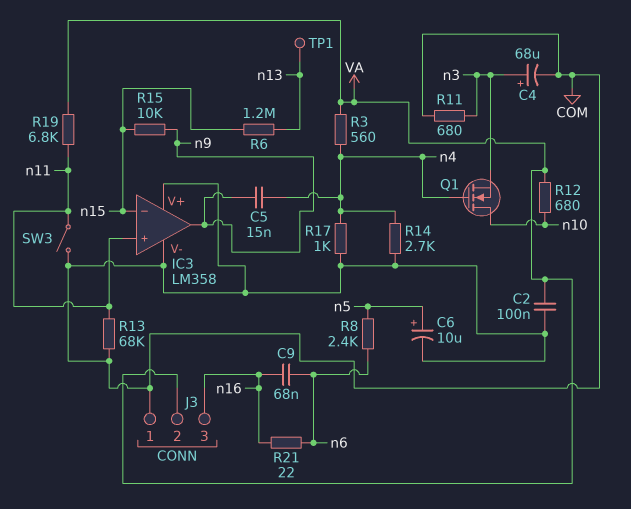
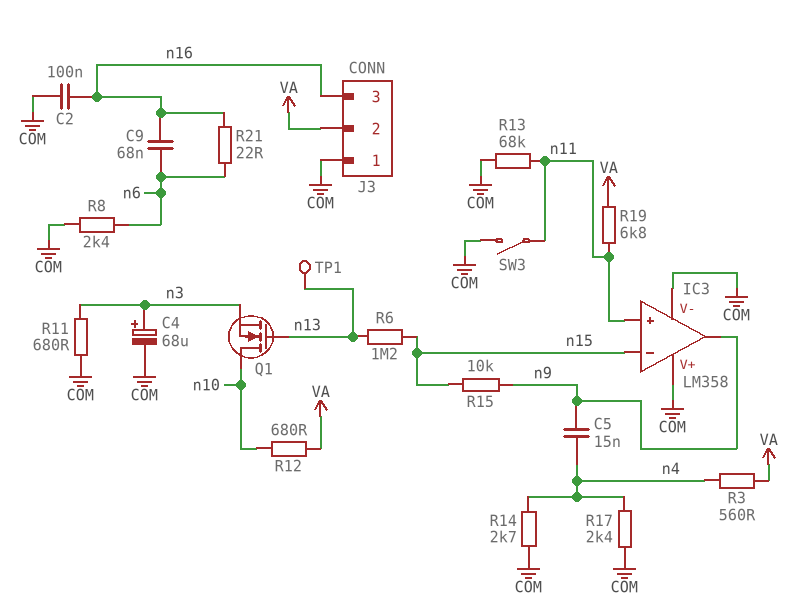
C2: 100nF (COM, VA) -> 100nF (COM, n16)
C6: 10uF (plus n5, minus COM) -> none
Q1: NMOS (G n4, D n10, S n3) -> NMOS (G n13, D n10, S n3)
R8: 2.4k (n5, n6) -> 2.4k (COM, n6)
R17: 1k (COM, n4) -> 2.4k (COM, n4)

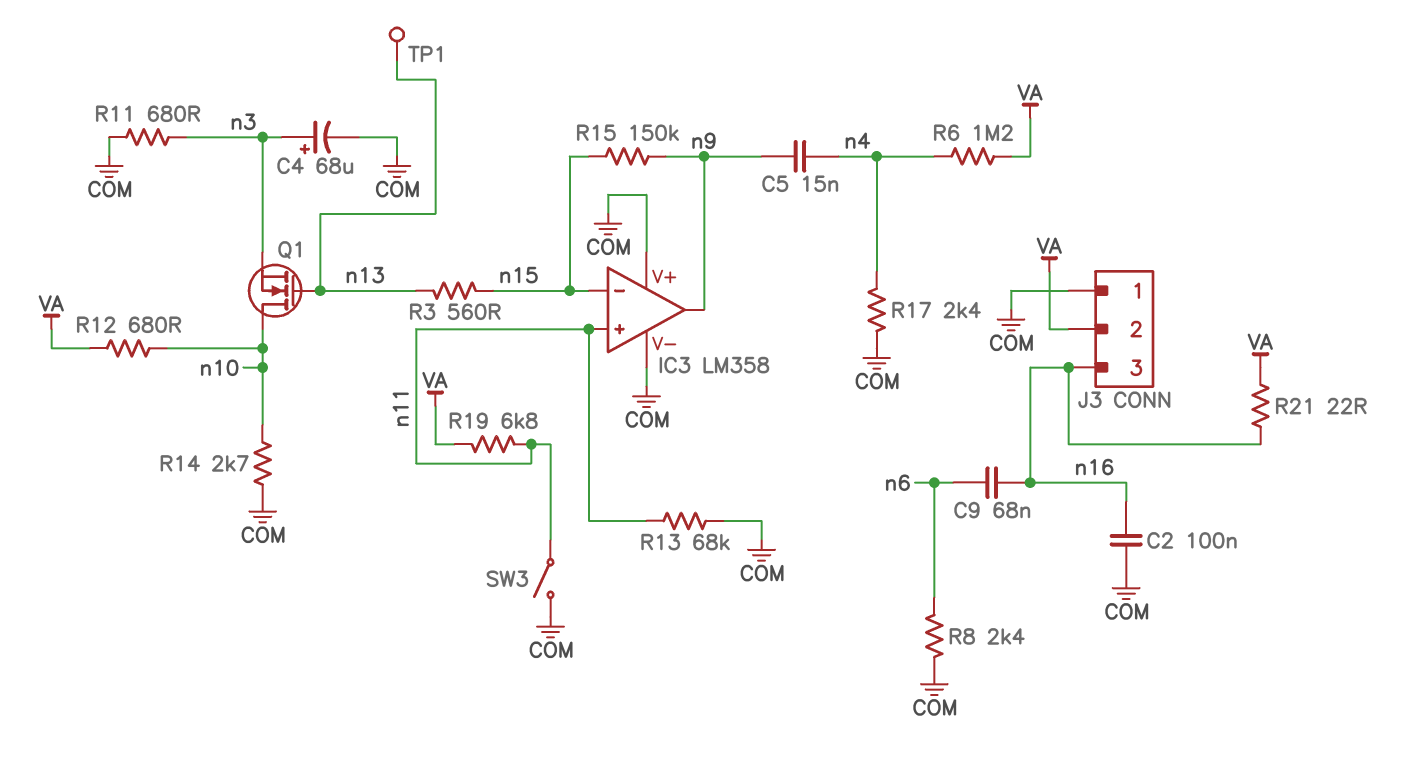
R3: 560 (VA, n4) -> 560 (n13, n15)
R6: 1.2M (n13, n15) -> 1.2M (VA, n4)
R14: 2.7k (COM, n4) -> 2.7k (COM, n10)
R15: 10k (n9, n15) -> 150k (n9, n15)
R21: 22 (n6, n16) -> 22 (VA, n16)

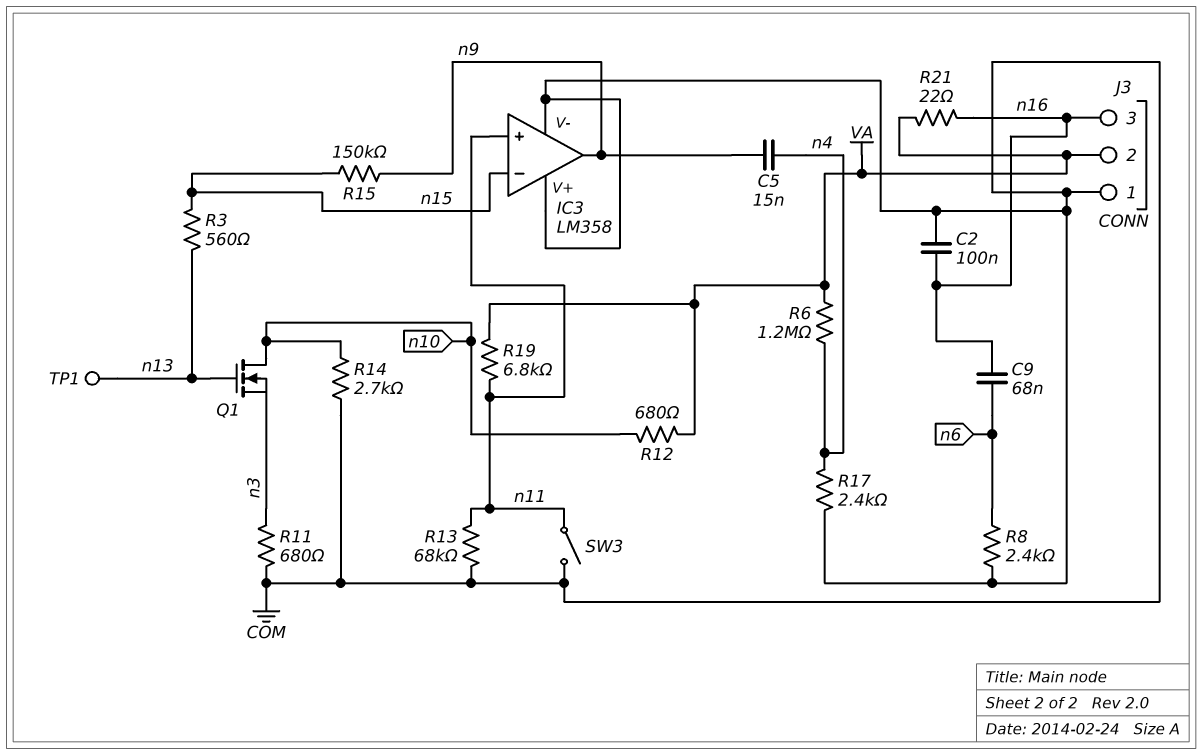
C4: 68uF (plus n3, minus COM) -> none

